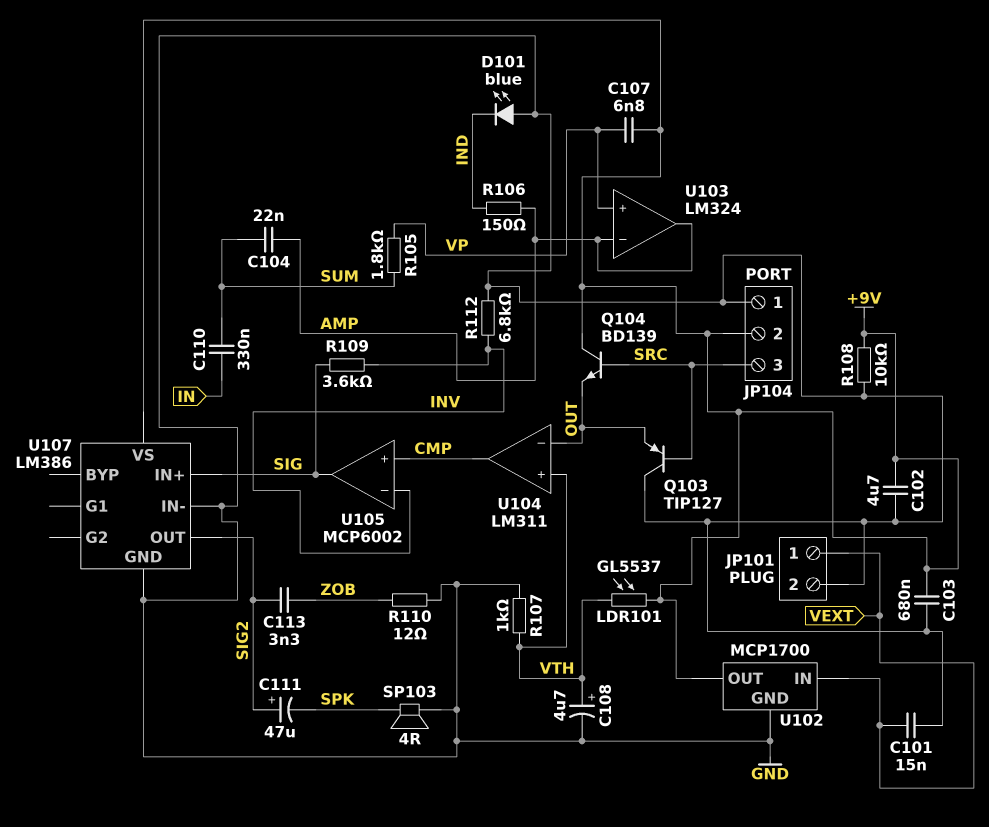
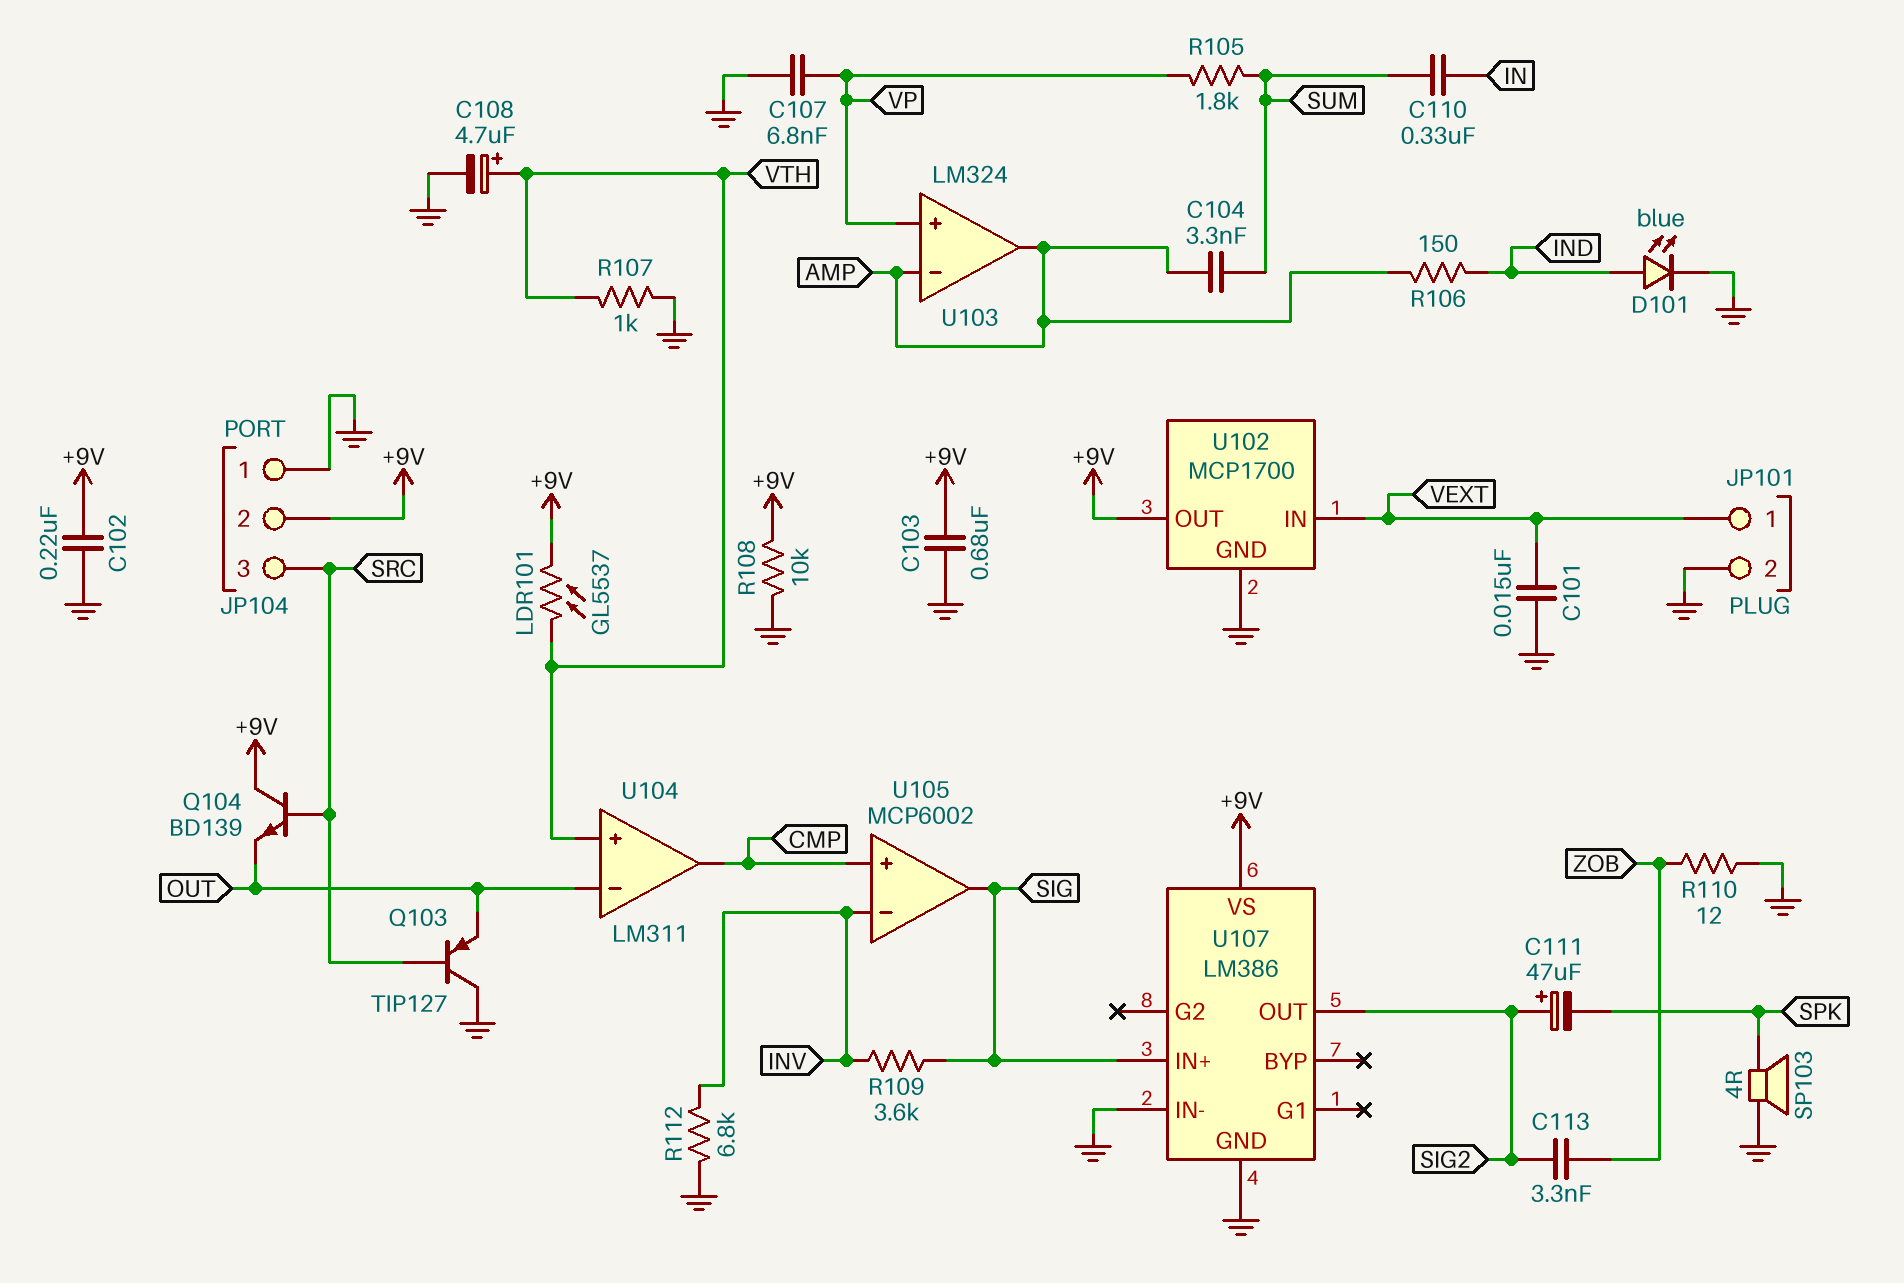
C102: 4.7uF (+9V, GND) -> 220nF (+9V, GND)
C104: 22nF (AMP, SUM) -> 3.3nF (AMP, SUM)
C107: 6.8nF (+9V, VP) -> 6.8nF (GND, VP)
D101: LED blue (A GND, K IND) -> LED blue (A IND, K GND)

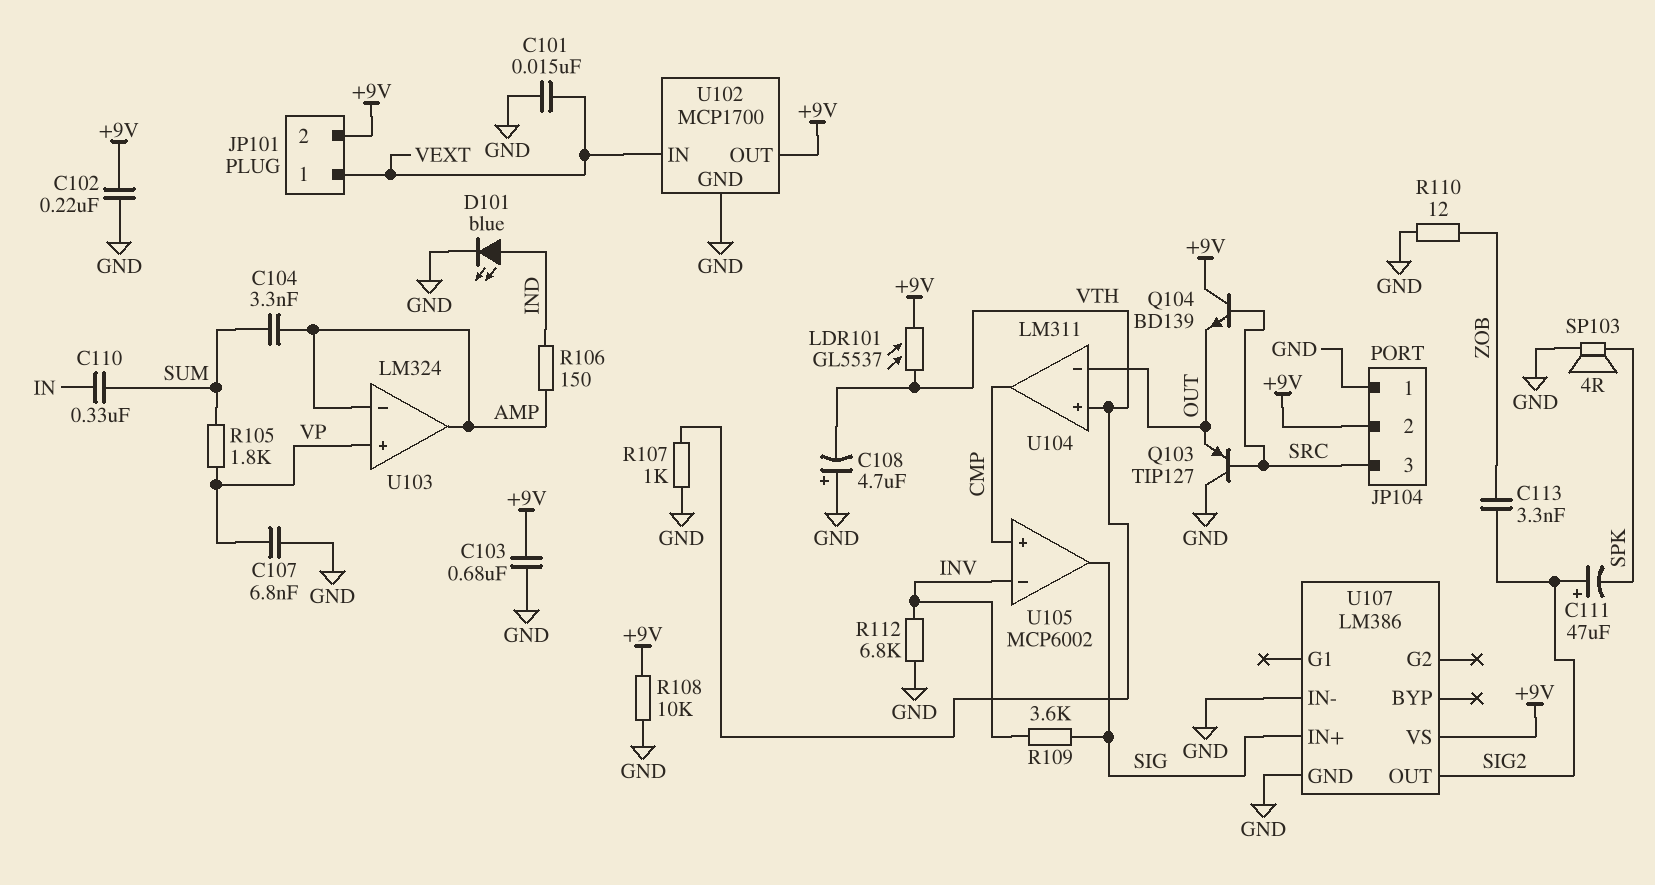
C108: 4.7uF (plus VTH, minus GND) -> 4.7uF (plus GND, minus VTH)
JP101 pin 2: GND -> +9V

